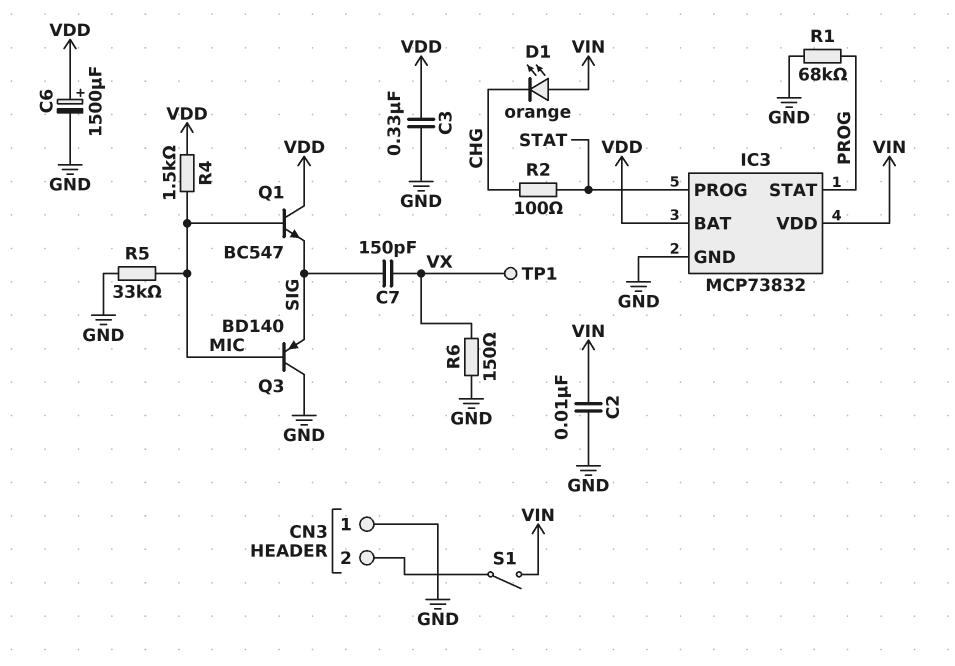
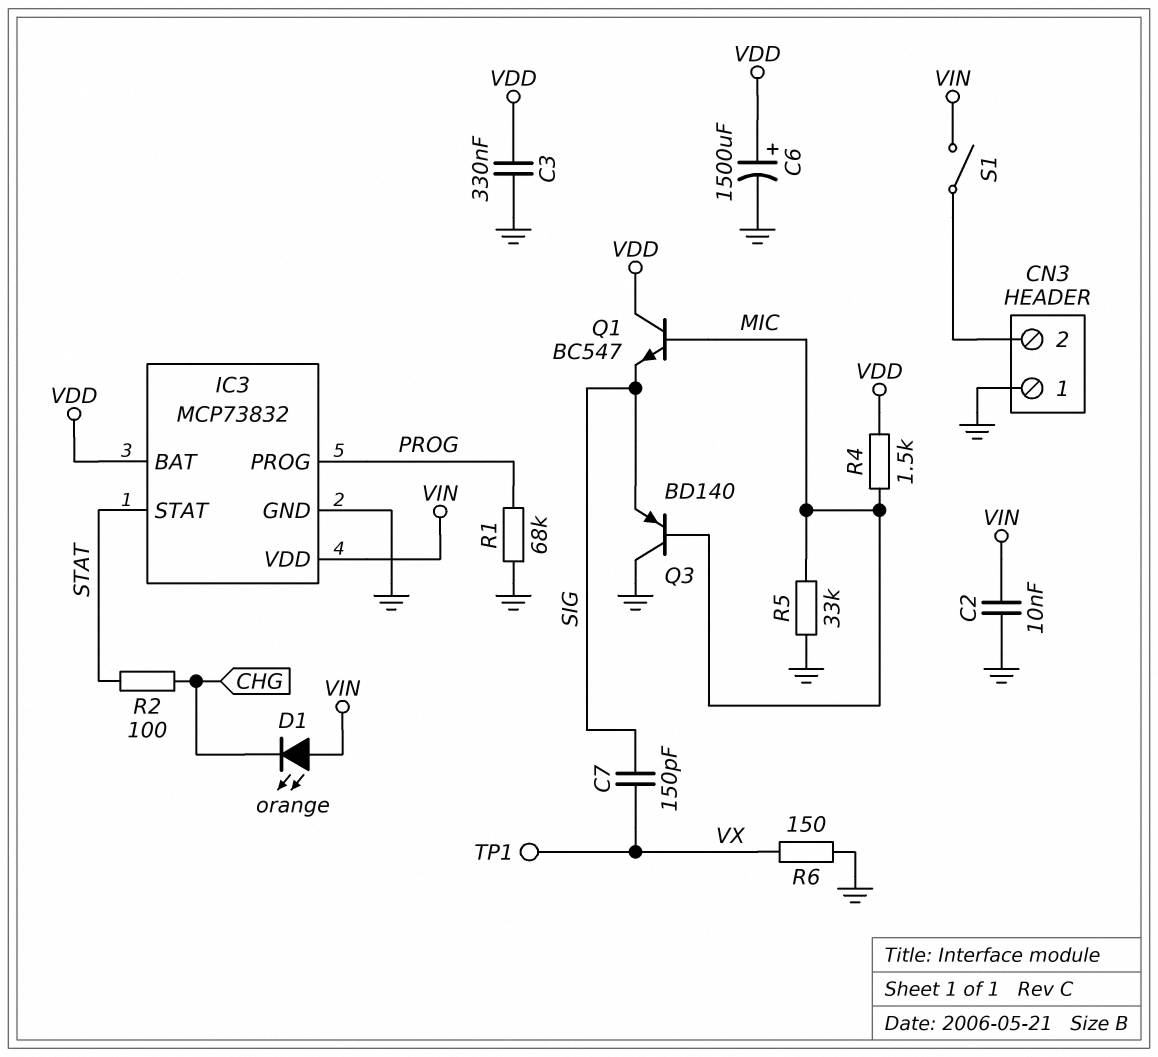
IC3 pin PROG: STAT -> PROG
IC3 pin STAT: PROG -> STAT

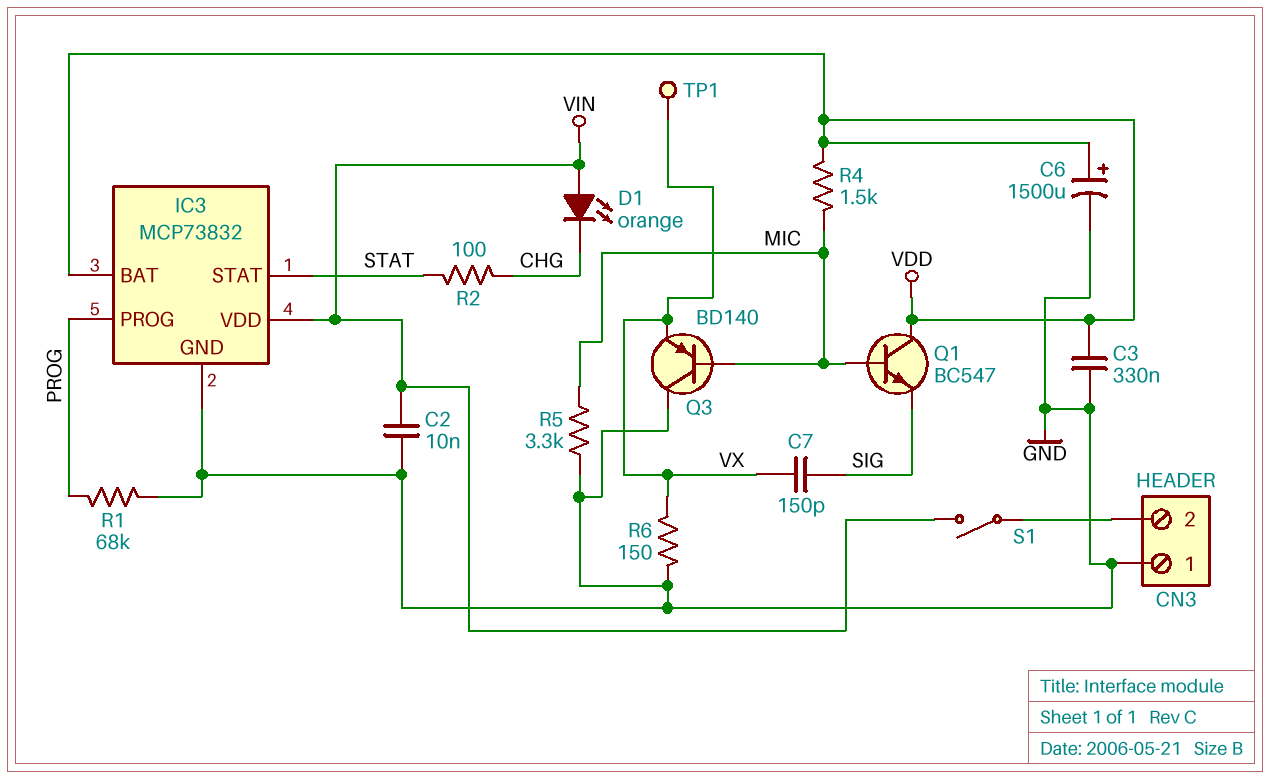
Q3: PNP BD140 (B MIC, C GND, E SIG) -> PNP BD140 (B MIC, C GND, E VX)
R5: 33k (GND, MIC) -> 3.3k (GND, MIC)

